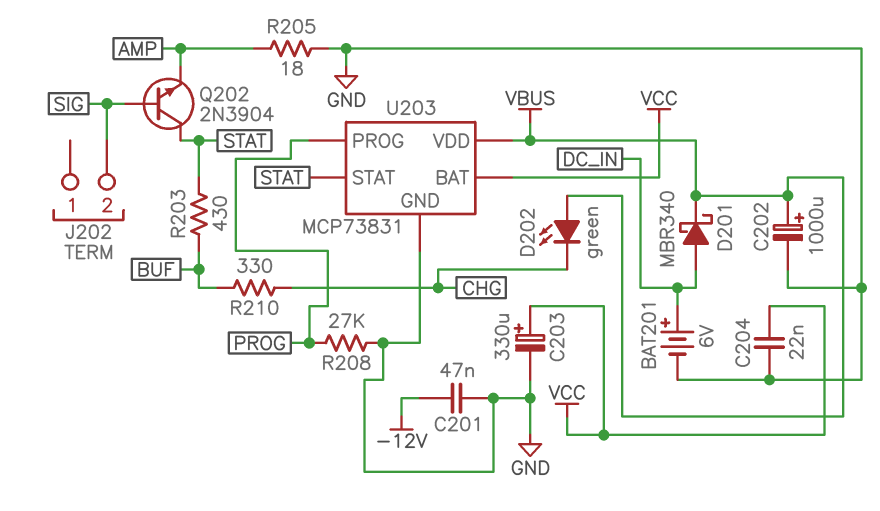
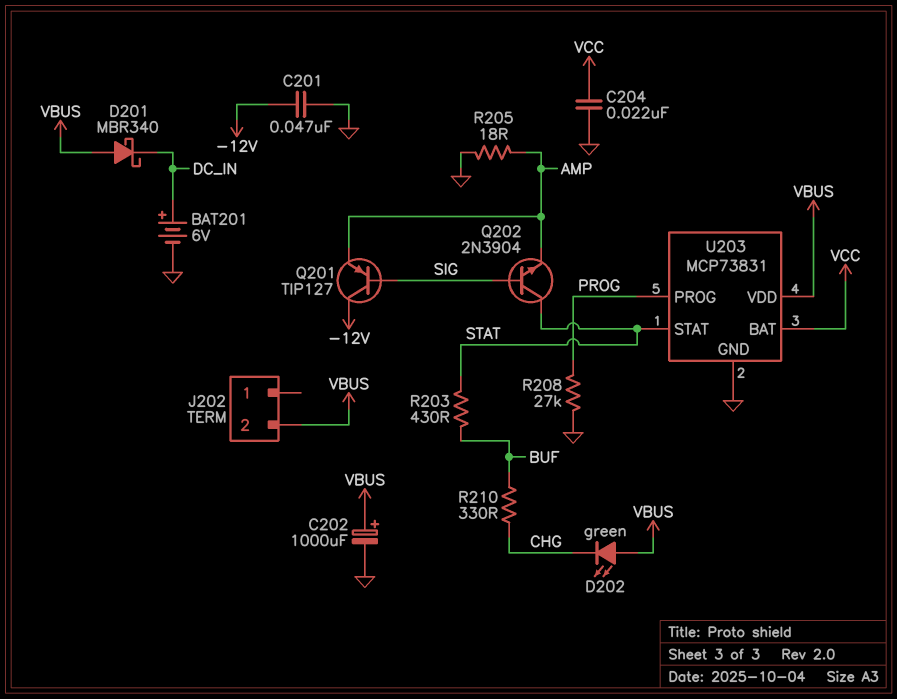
C203: 330uF (plus VCC, minus GND) -> none
D201: schottky MBR340 (A DC_IN, K VBUS) -> schottky MBR340 (A VBUS, K DC_IN)
J202 pin 2: SIG -> VBUS
Q201: none -> PNP TIP127 (B SIG, C -12V, E AMP)

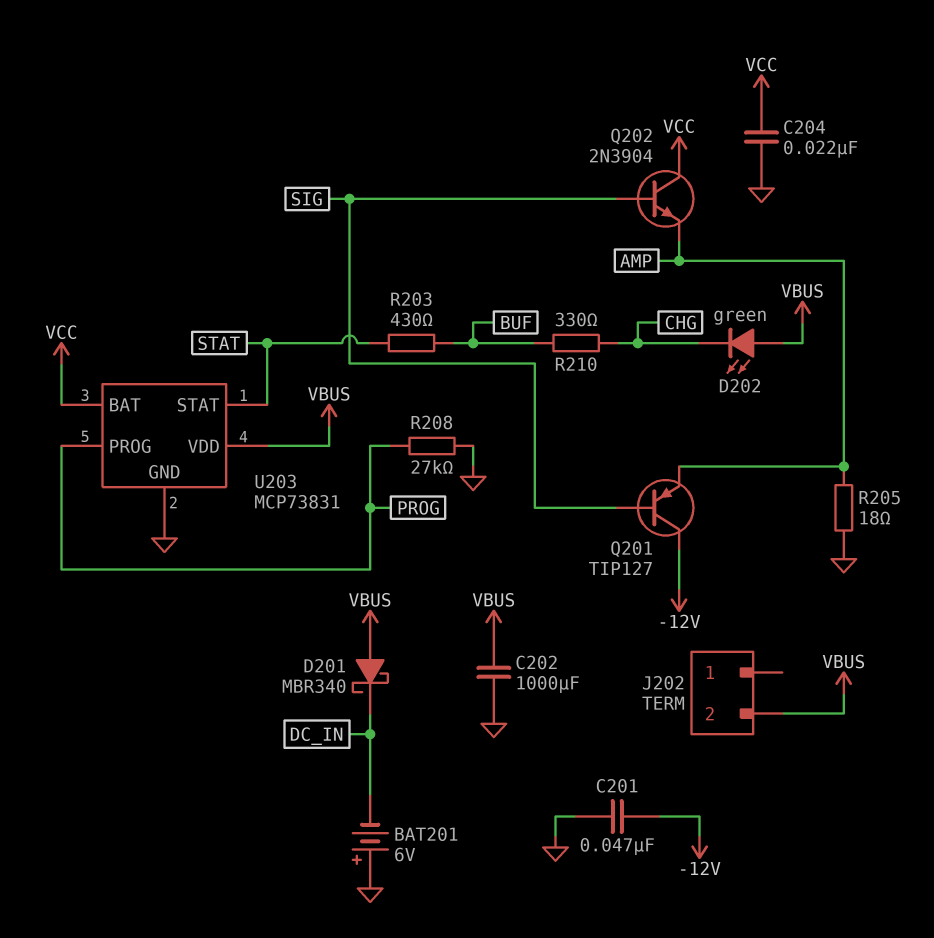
BAT201: 6V (plus DC_IN, minus GND) -> 6V (plus GND, minus DC_IN)
C202: 1000uF (plus VBUS, minus GND) -> 1000uF (GND, VBUS)
Q202: NPN 2N3904 (B SIG, C STAT, E AMP) -> NPN 2N3904 (B SIG, C VCC, E AMP)

